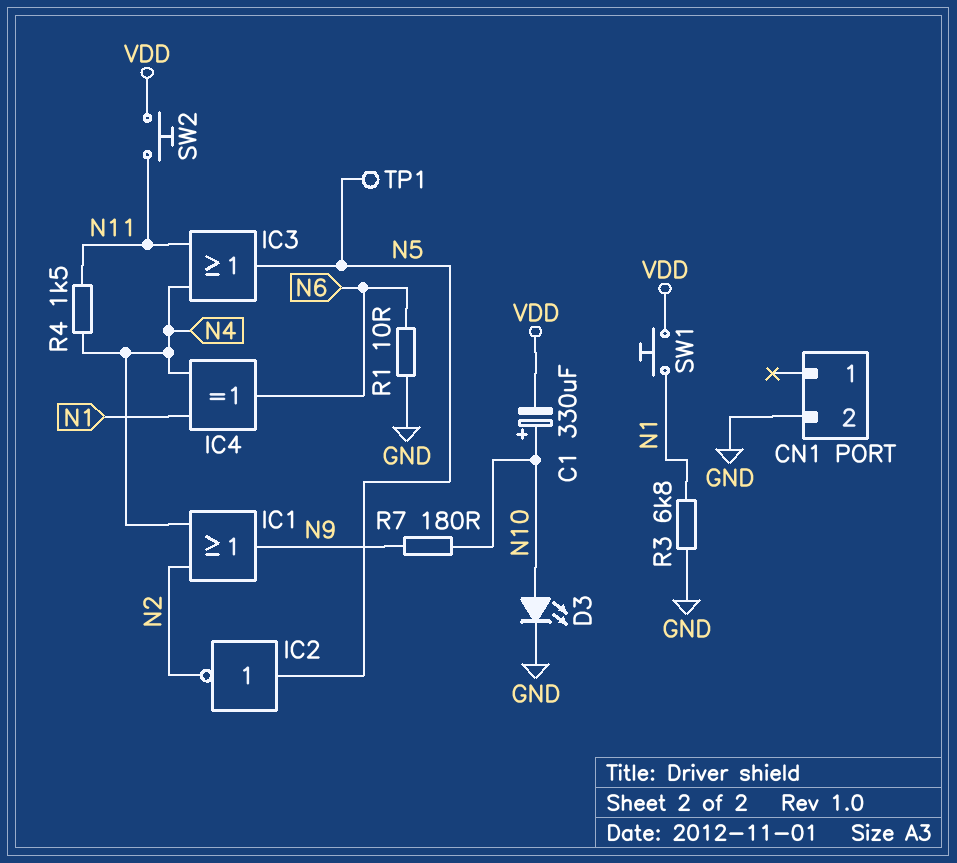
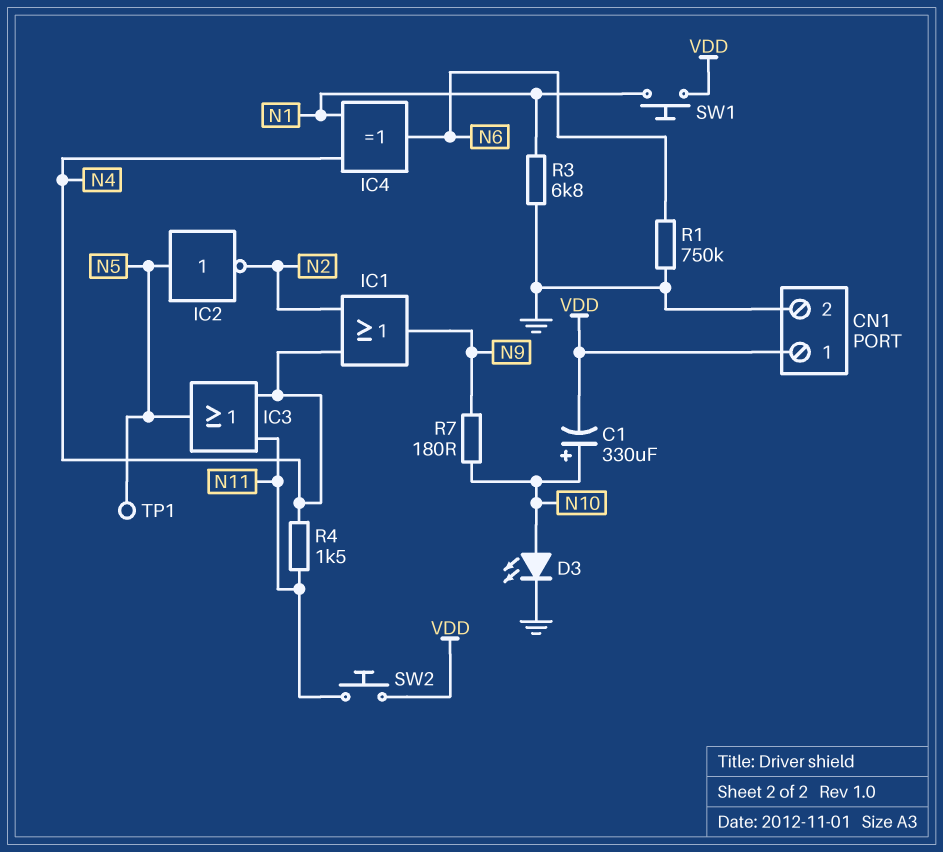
CN1 pin 1: none -> VDD
R1: 10 (GND, N6) -> 750k (GND, N6)

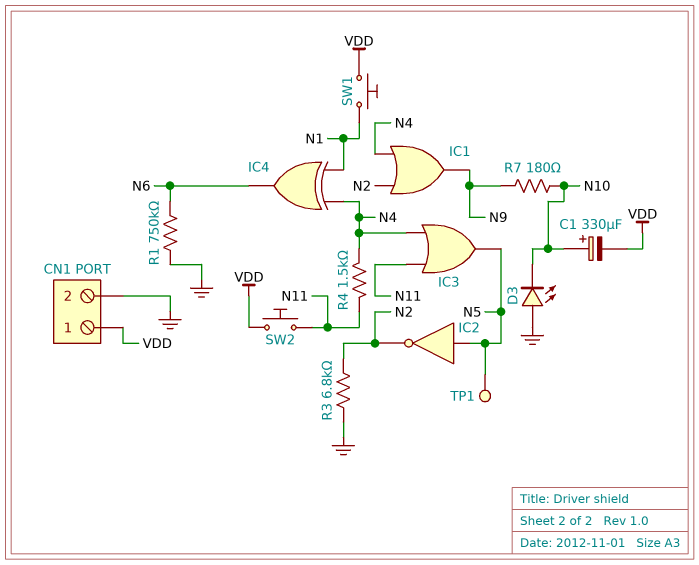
D3: LED (A N10, K GND) -> LED (A GND, K N10)
R3: 6.8k (GND, N1) -> 6.8k (GND, N2)

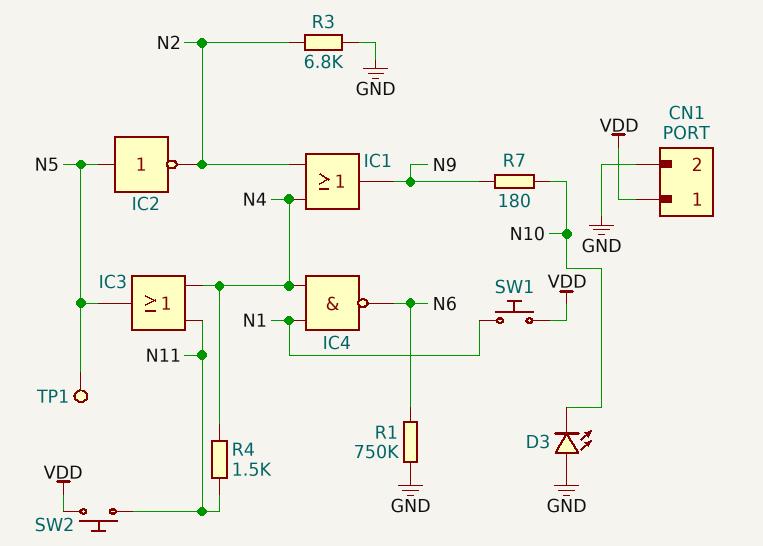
C1: 330uF (plus N10, minus VDD) -> none
IC4: XOR (in N1, in N4, out N6) -> NAND (in N1, in N4, out N6)

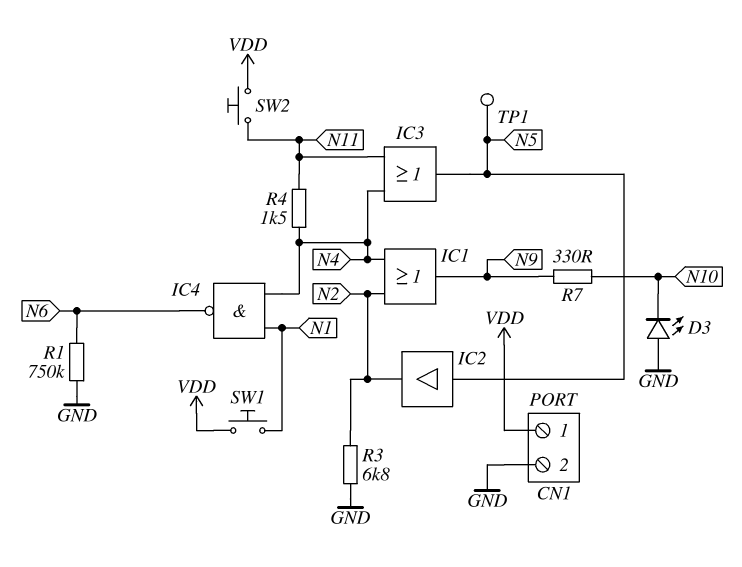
IC2: NOT (in N5, out N2) -> buffer (in N5, out N2)
R7: 180 (N9, N10) -> 330 (N9, N10)

